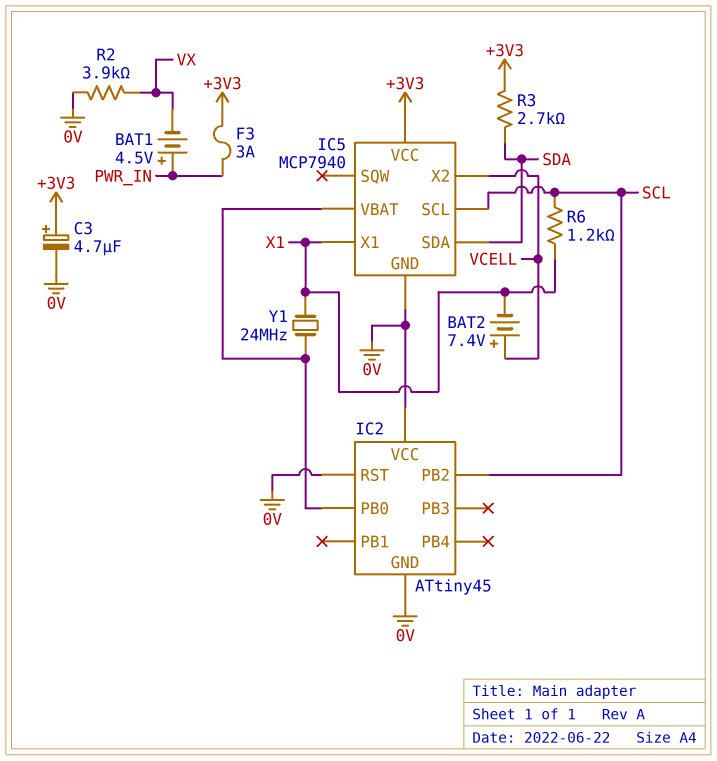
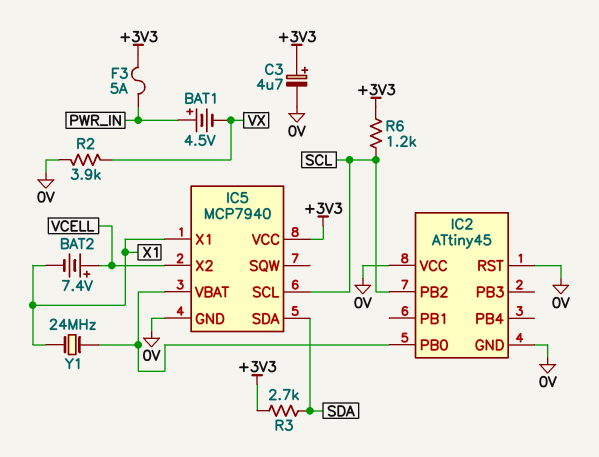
F3: 3A (+3V3, PWR_IN) -> 5A (+3V3, PWR_IN)
R6: 1.2k (SCL, X1) -> 1.2k (+3V3, SCL)

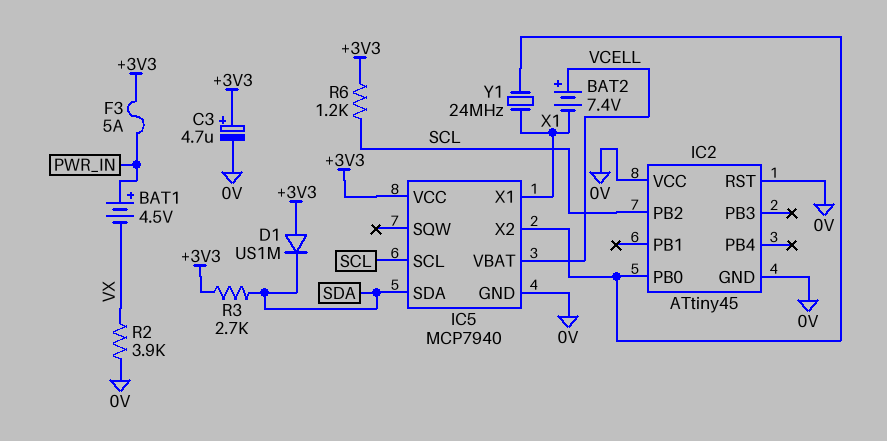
D1: none -> diode US1M (A +3V3, K SDA)
IC5 pin VBAT: IC2/PB0 -> VCELL
IC5 pin X2: VCELL -> IC2/PB0

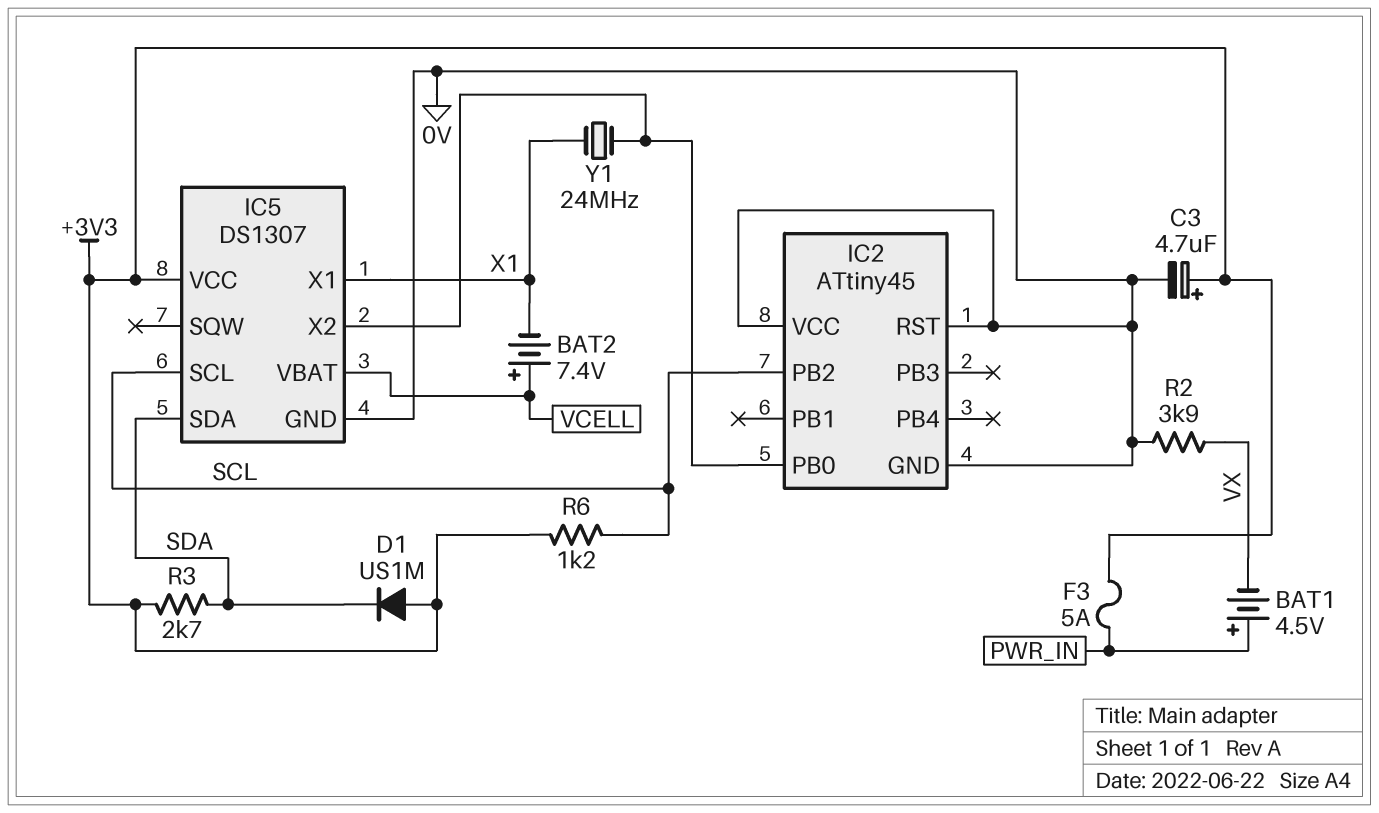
IC5: MCP7940 -> DS1307

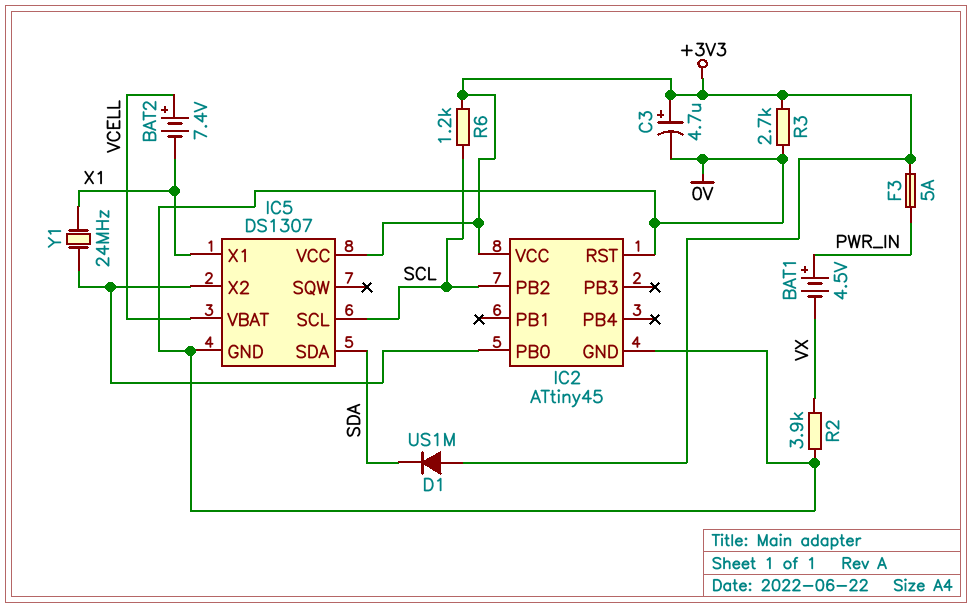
IC2 pin VCC: 0V -> +3V3
R3: 2.7k (+3V3, SDA) -> 2.7k (+3V3, 0V)

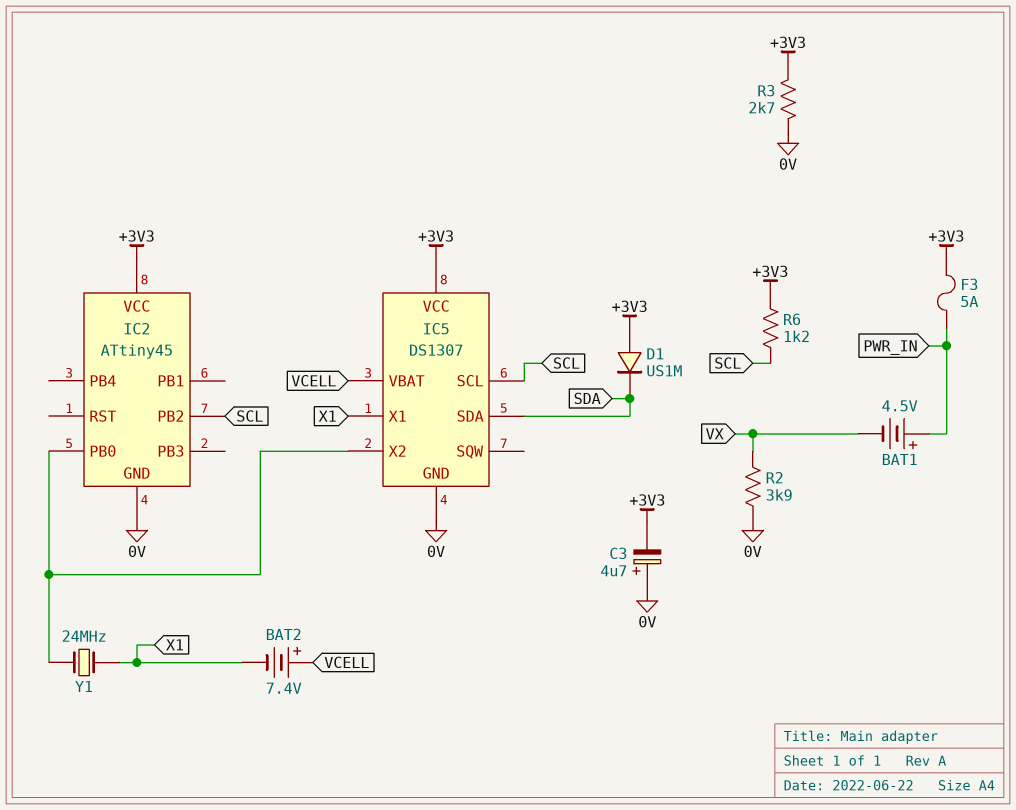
C3: 4.7uF (plus +3V3, minus 0V) -> 4.7uF (plus 0V, minus +3V3)
IC2 pin RST: 0V -> none

